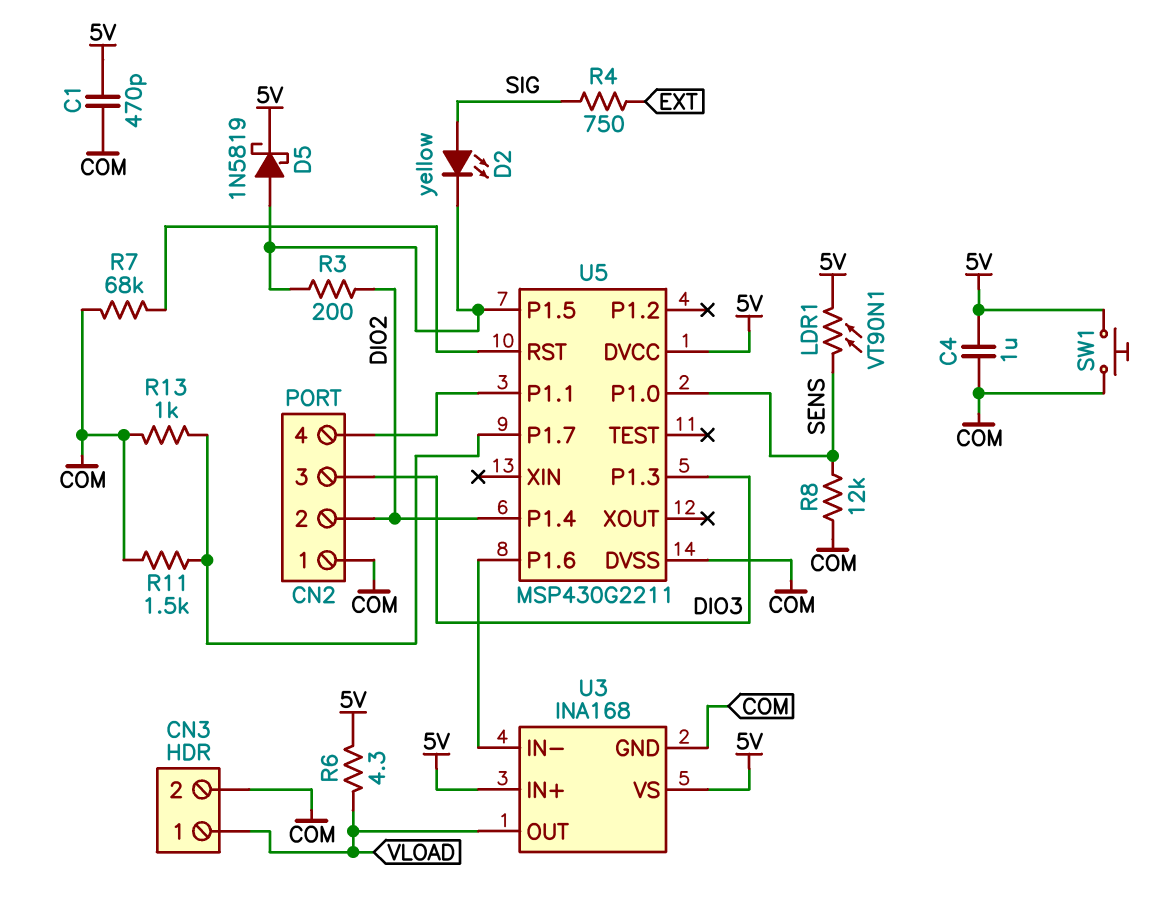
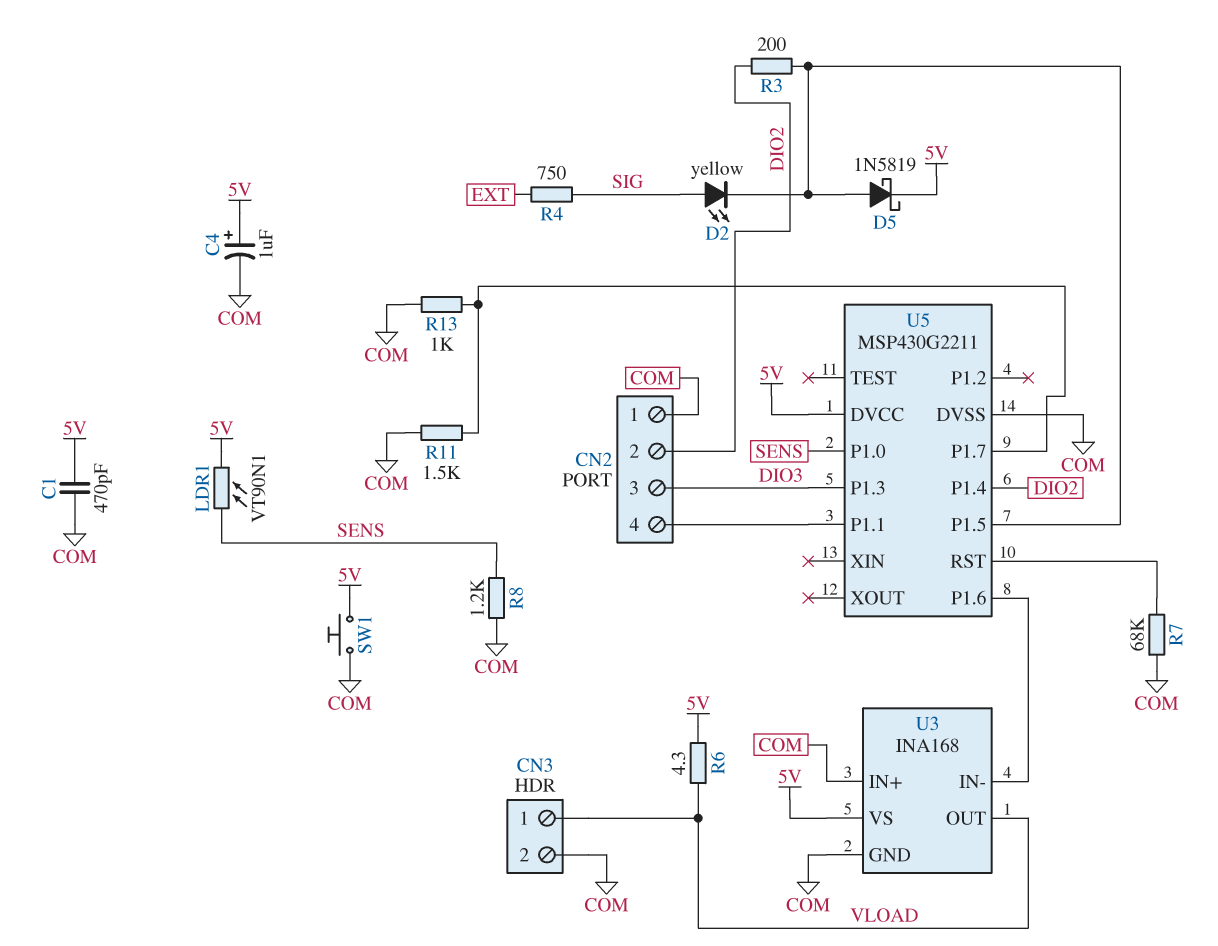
C4: 1uF (5V, COM) -> 1uF (plus 5V, minus COM)
R8: 12k (COM, SENS) -> 1.2k (COM, SENS)
U3 pin IN+: 5V -> COM

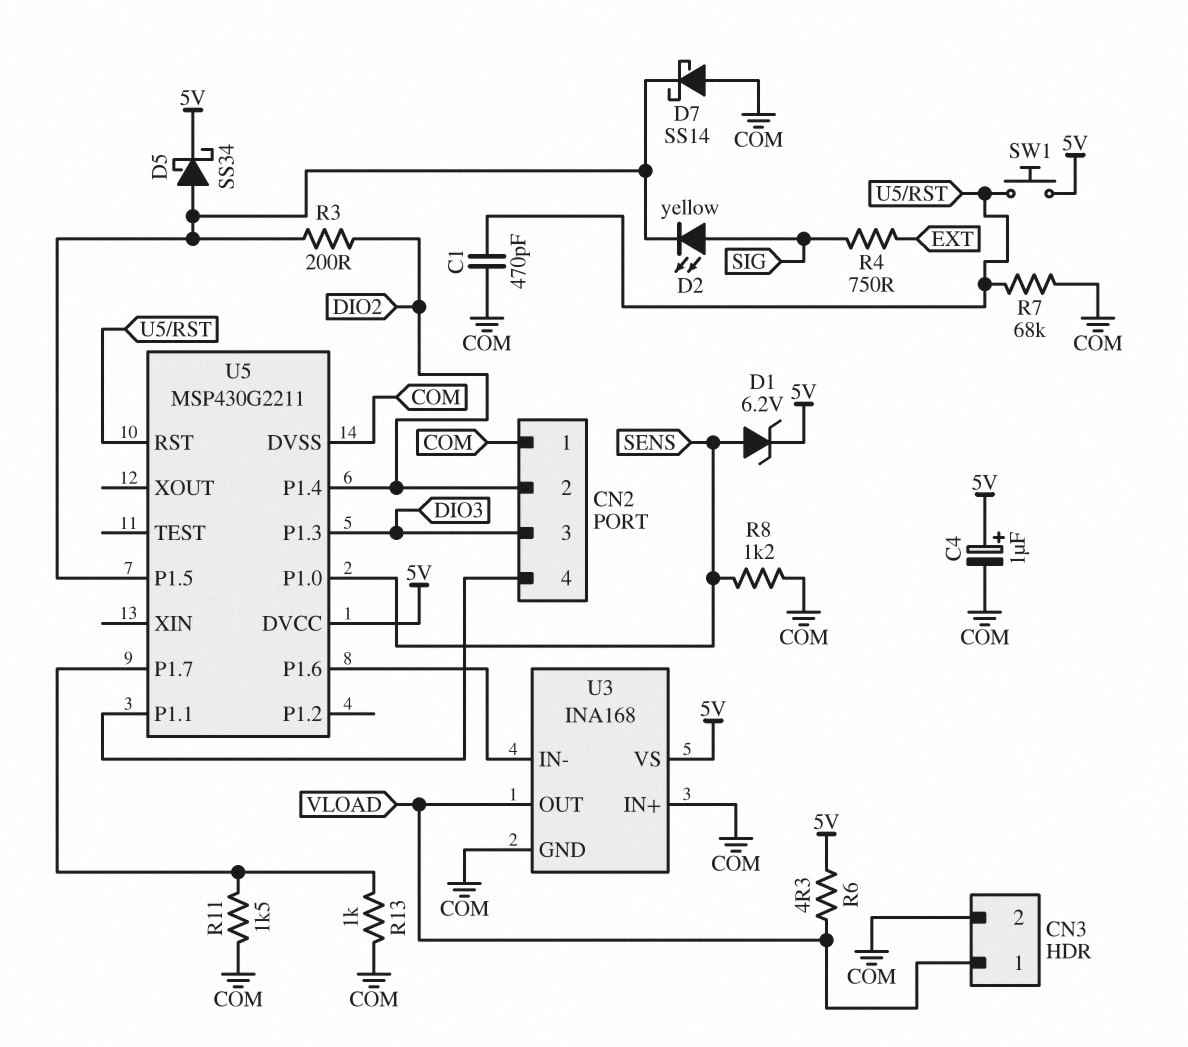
C1: 470pF (5V, COM) -> 470pF (COM, U5/RST)
D1: none -> zener 6.2V (A SENS, K 5V)
D5: schottky 1N5819 (A U5/P1.5, K 5V) -> schottky SS34 (A U5/P1.5, K 5V)
D7: none -> schottky SS14 (A COM, K U5/P1.5)
LDR1: VT90N1 (5V, SENS) -> none
SW1: button (5V, COM) -> button (5V, U5/RST)

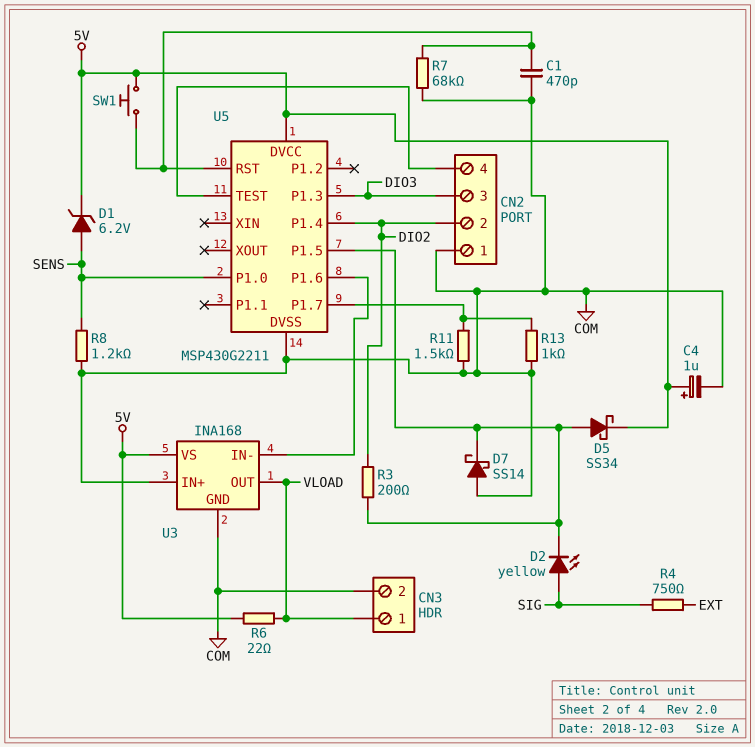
R6: 4.3 (5V, VLOAD) -> 22 (5V, VLOAD)
U5 pin P1.1: CN2/4 -> none
U5 pin TEST: none -> CN2/4

